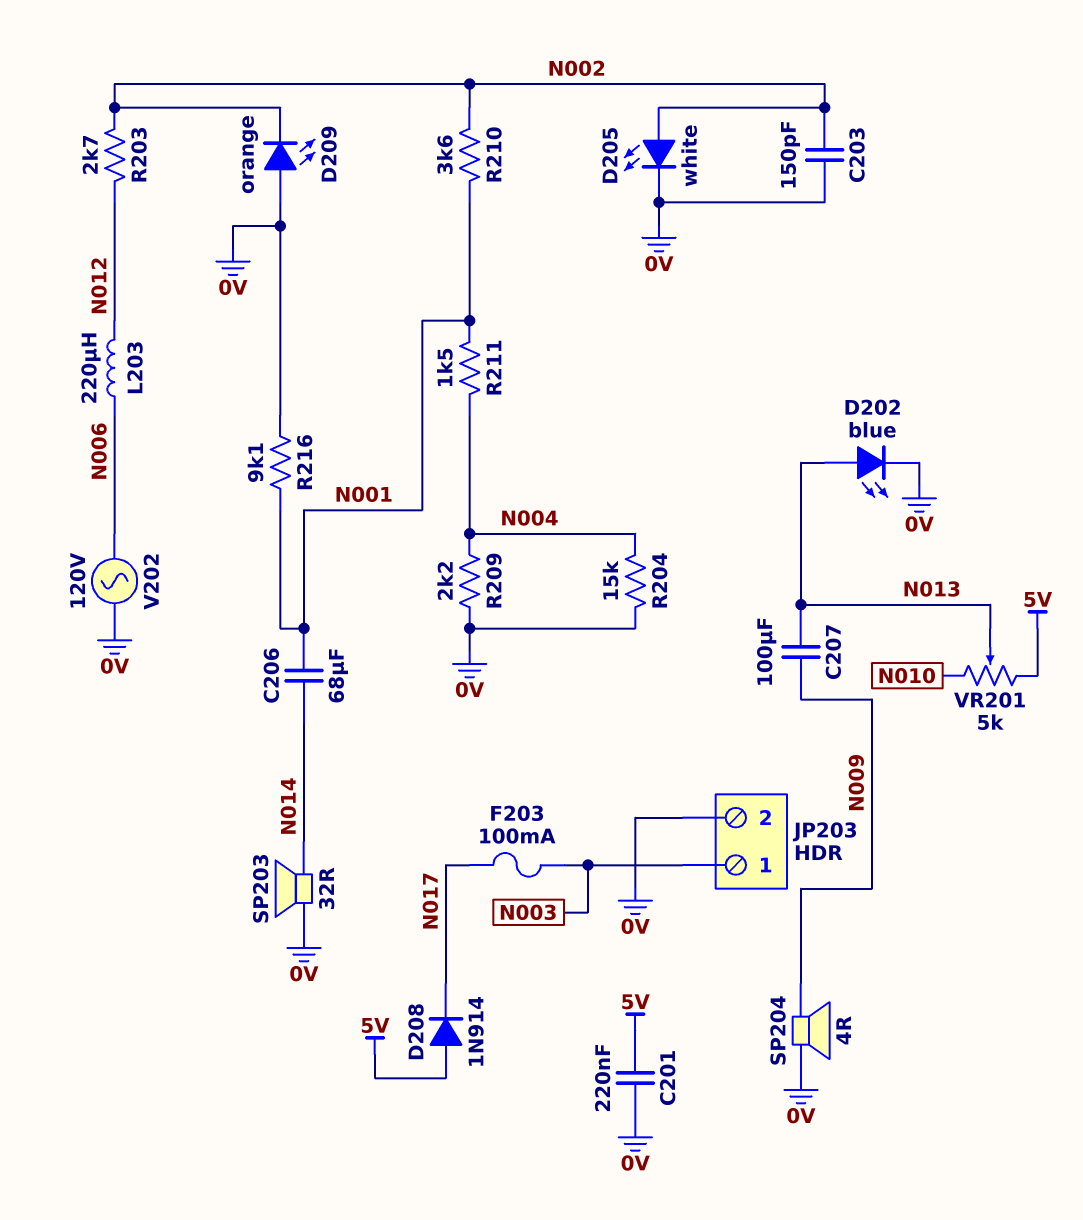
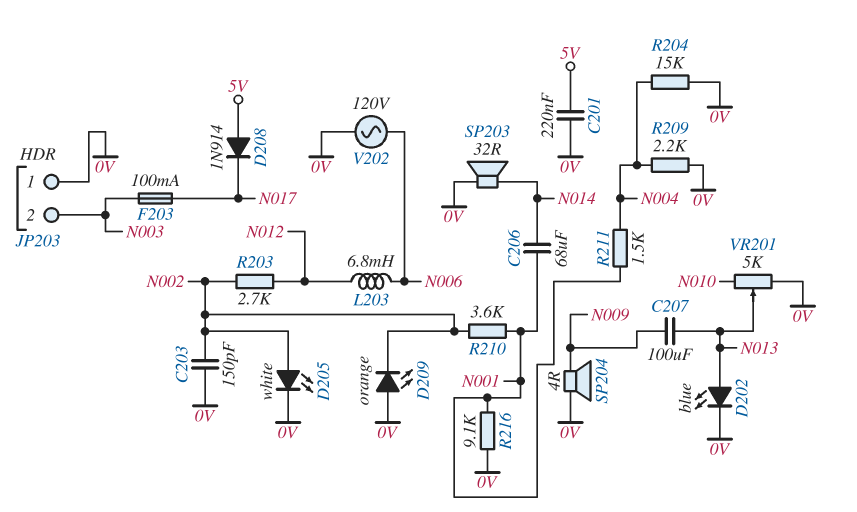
JP203 pin 1: N003 -> 0V
JP203 pin 2: 0V -> N003
L203: 220uH (N006, N012) -> 6.8mH (N006, N012)
VR201: 5k (5V, N010, wiper N013) -> 5k (0V, N010, wiper N013)

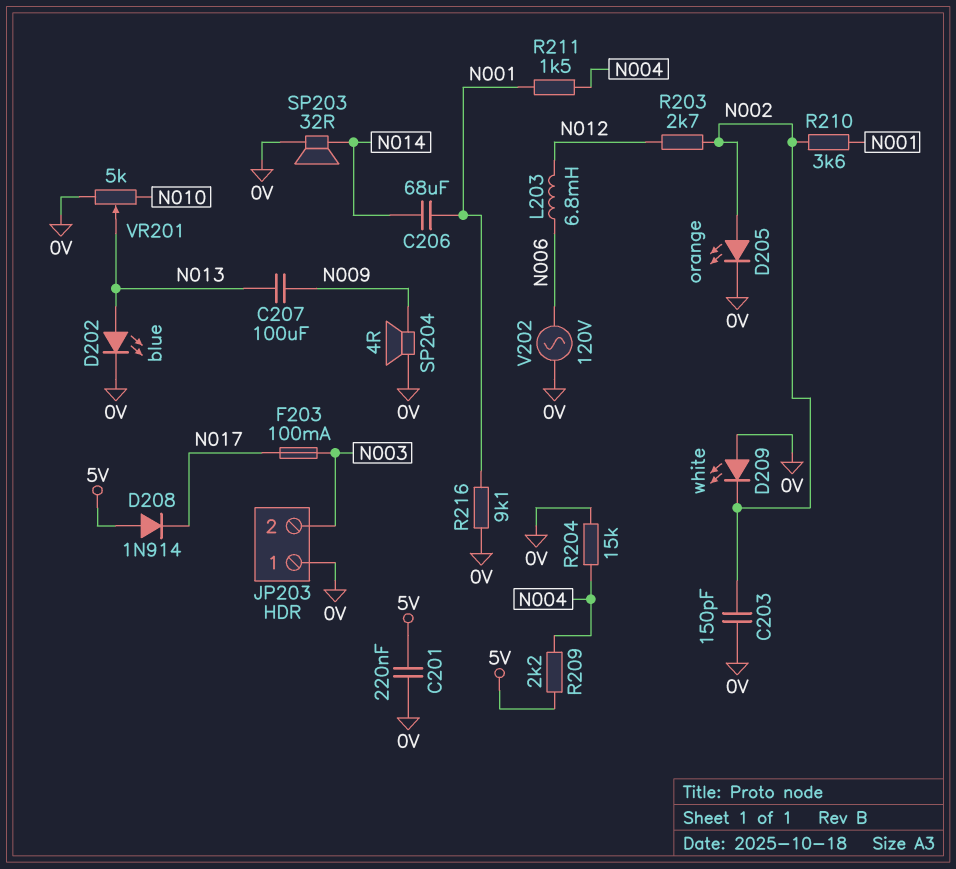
D205: LED white (A N002, K 0V) -> LED orange (A N002, K 0V)
D209: LED orange (A 0V, K N002) -> LED white (A 0V, K N002)
R209: 2.2k (0V, N004) -> 2.2k (5V, N004)

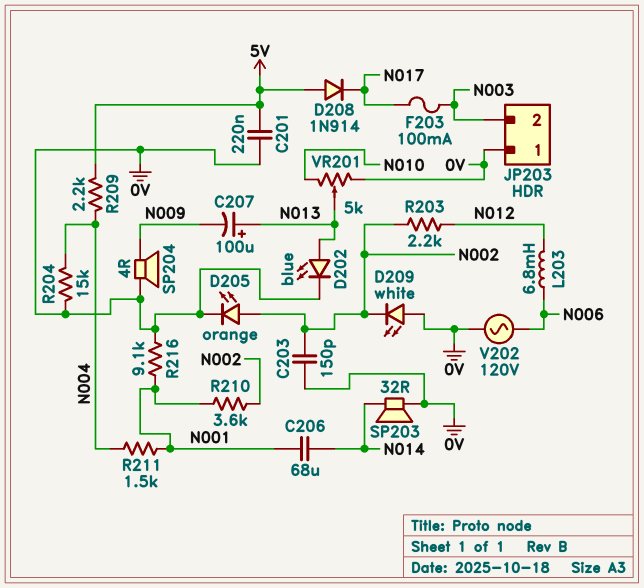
C207: 100uF (N009, N013) -> 100uF (plus N013, minus N009)
R203: 2.7k (N002, N012) -> 2.2k (N002, N012)

